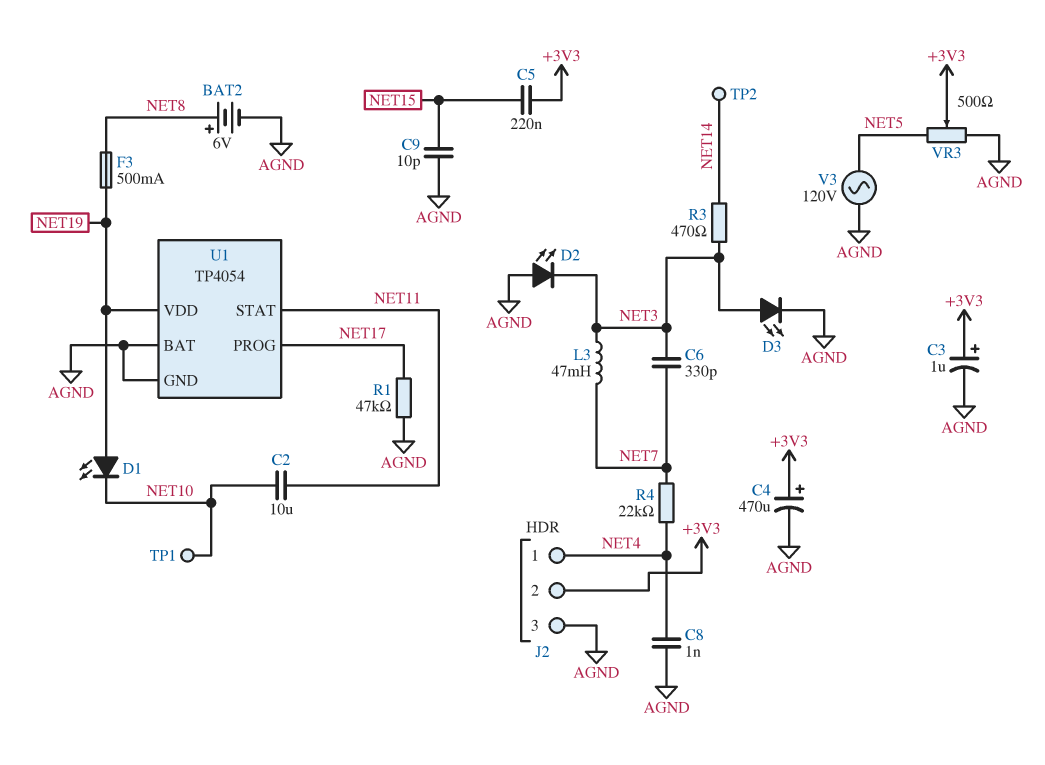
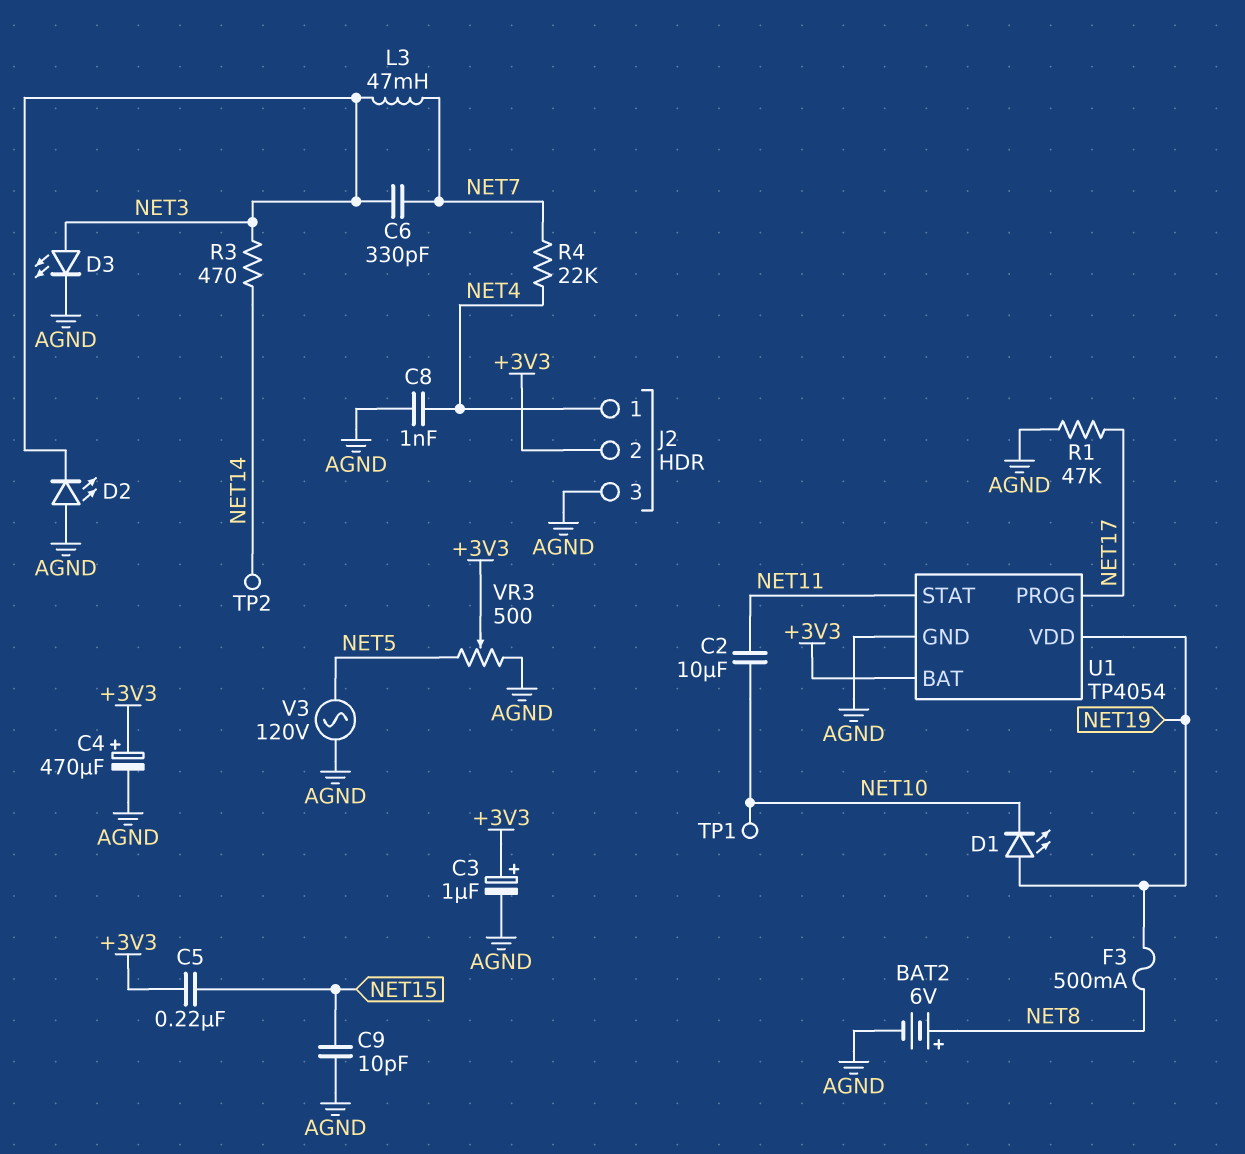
U1 pin BAT: AGND -> +3V3

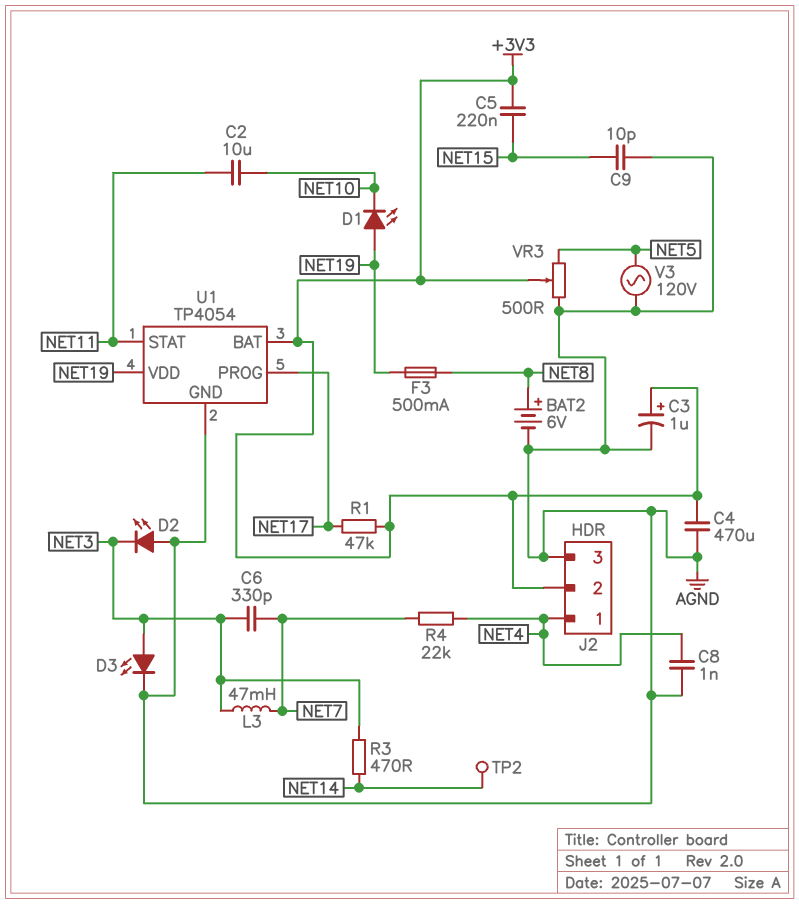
C4: 470uF (plus +3V3, minus AGND) -> 470uF (+3V3, AGND)
R1: 47k (AGND, NET17) -> 47k (+3V3, NET17)
TP1: test point (NET10) -> none

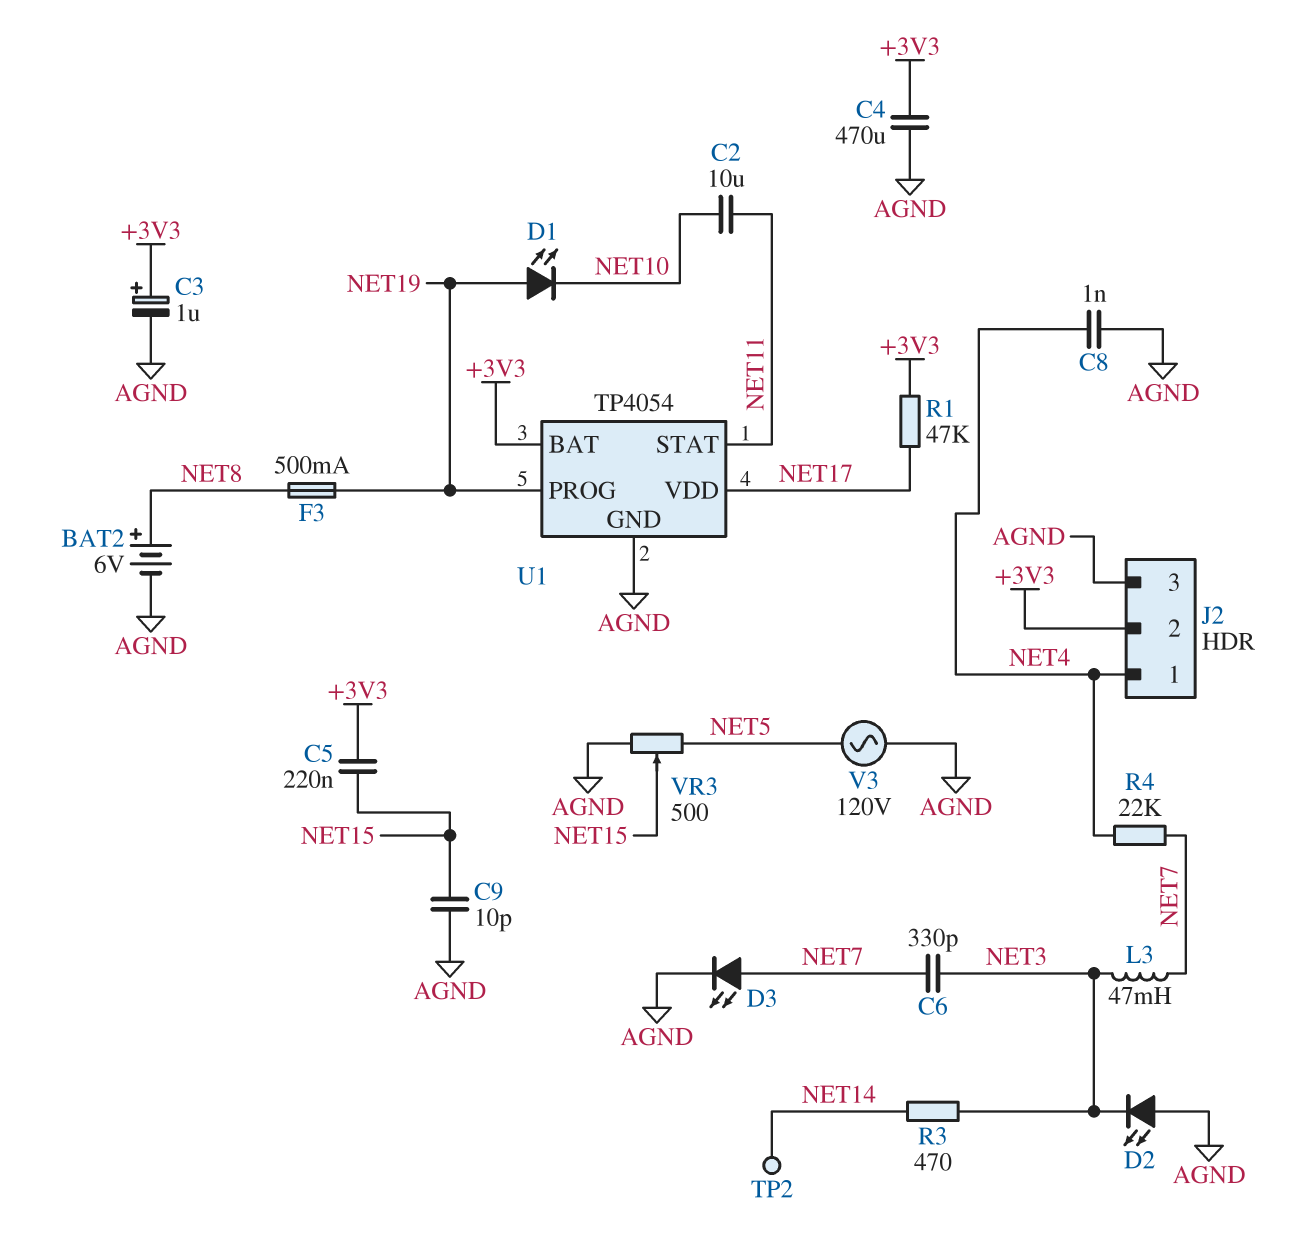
D3: LED (A NET3, K AGND) -> LED (A NET7, K AGND)
U1 pin PROG: NET17 -> NET19
U1 pin VDD: NET19 -> NET17
VR3: 500 (AGND, NET5, wiper +3V3) -> 500 (AGND, NET5, wiper NET15)

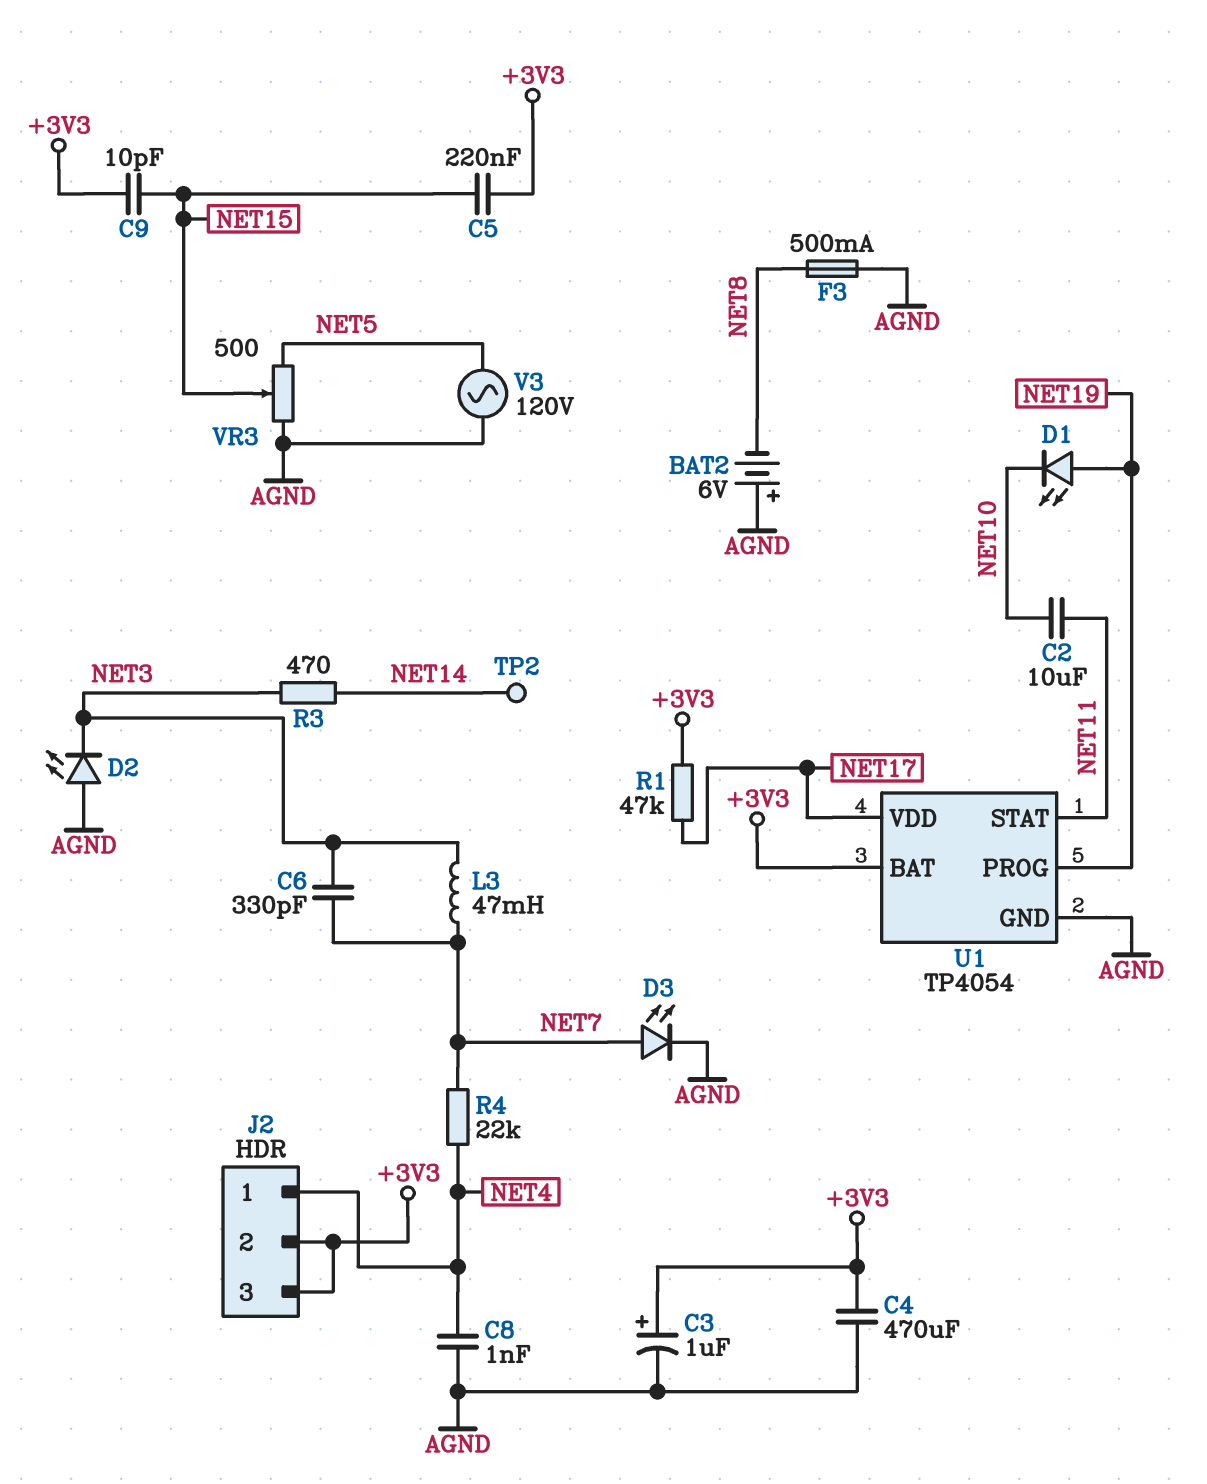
BAT2: 6V (plus NET8, minus AGND) -> 6V (plus AGND, minus NET8)
C9: 10pF (AGND, NET15) -> 10pF (+3V3, NET15)
F3: 500mA (NET8, NET19) -> 500mA (AGND, NET8)
J2 pin 3: AGND -> +3V3

